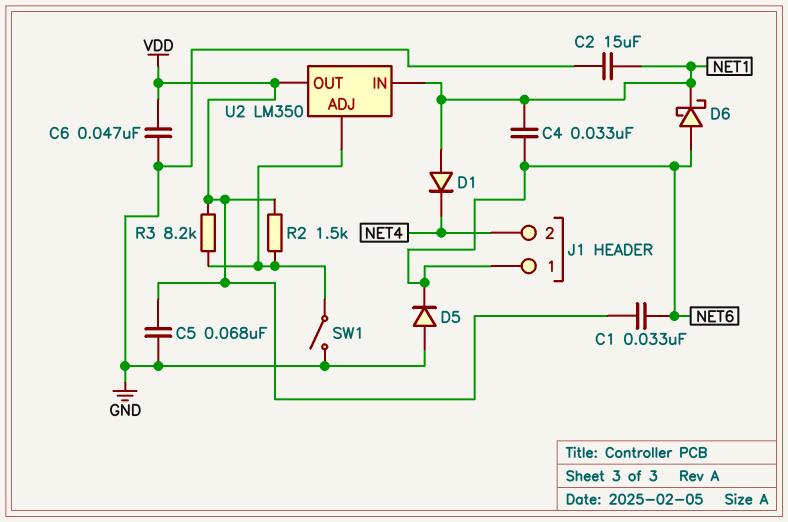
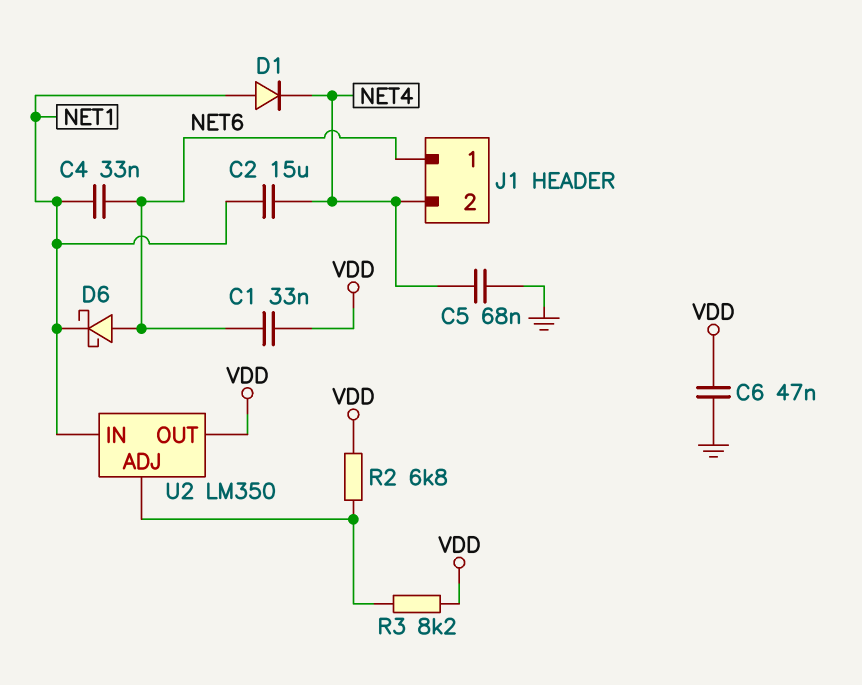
C2: 15uF (GND, NET1) -> 15uF (NET1, NET4)
C5: 68nF (GND, VDD) -> 68nF (GND, NET4)
D5: diode (A GND, K NET6) -> none
R2: 1.5k (U2/ADJ, VDD) -> 6.8k (U2/ADJ, VDD)
SW1: switch (GND, U2/ADJ) -> none

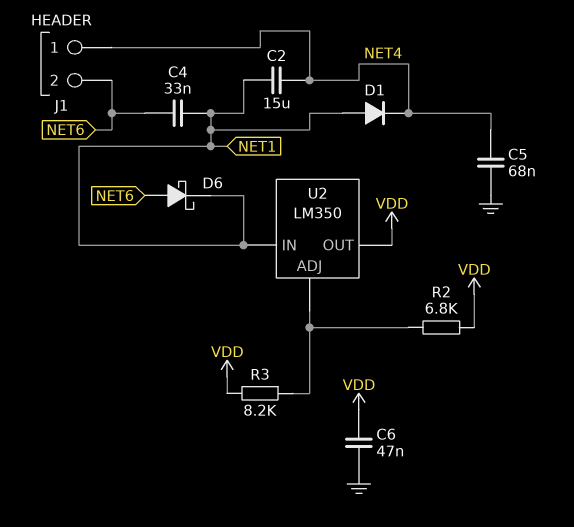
C1: 33nF (NET6, VDD) -> none
J1 pin 1: NET6 -> NET4
J1 pin 2: NET4 -> NET6

